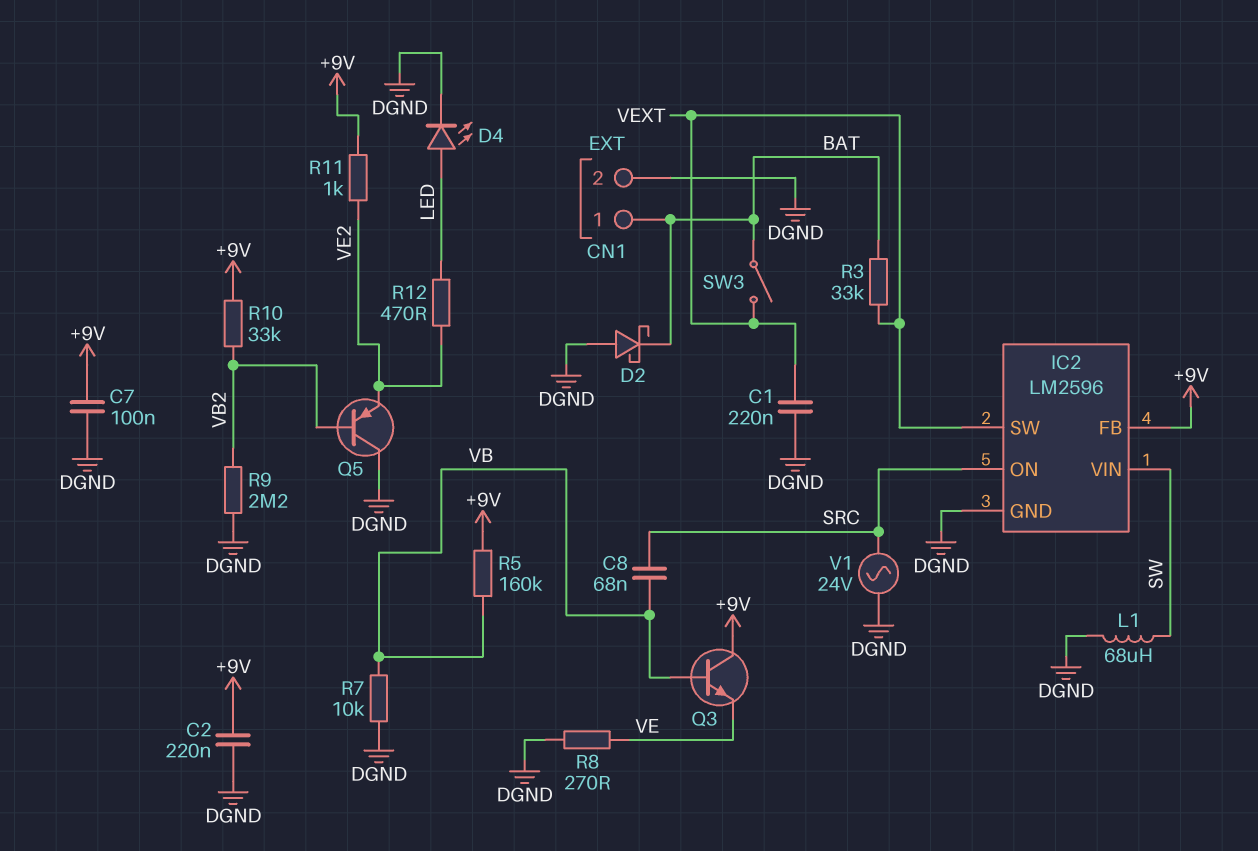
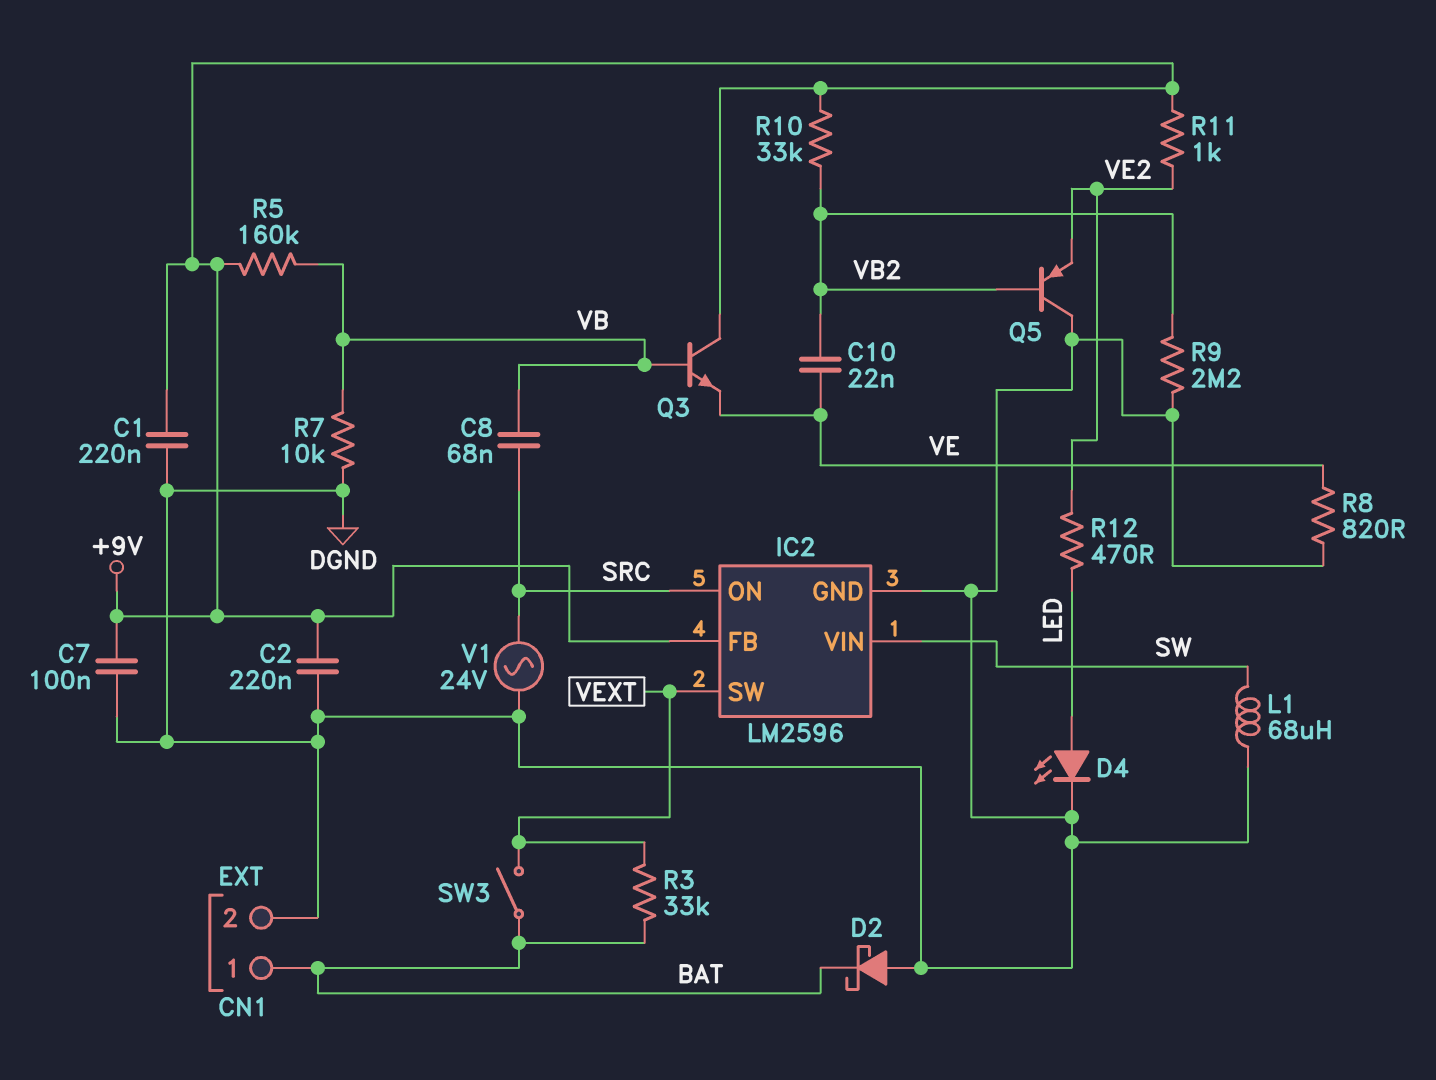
C1: 220nF (DGND, VEXT) -> 220nF (+9V, DGND)
C10: none -> 22nF (VB2, VE)
R8: 270 (DGND, VE) -> 820 (DGND, VE)

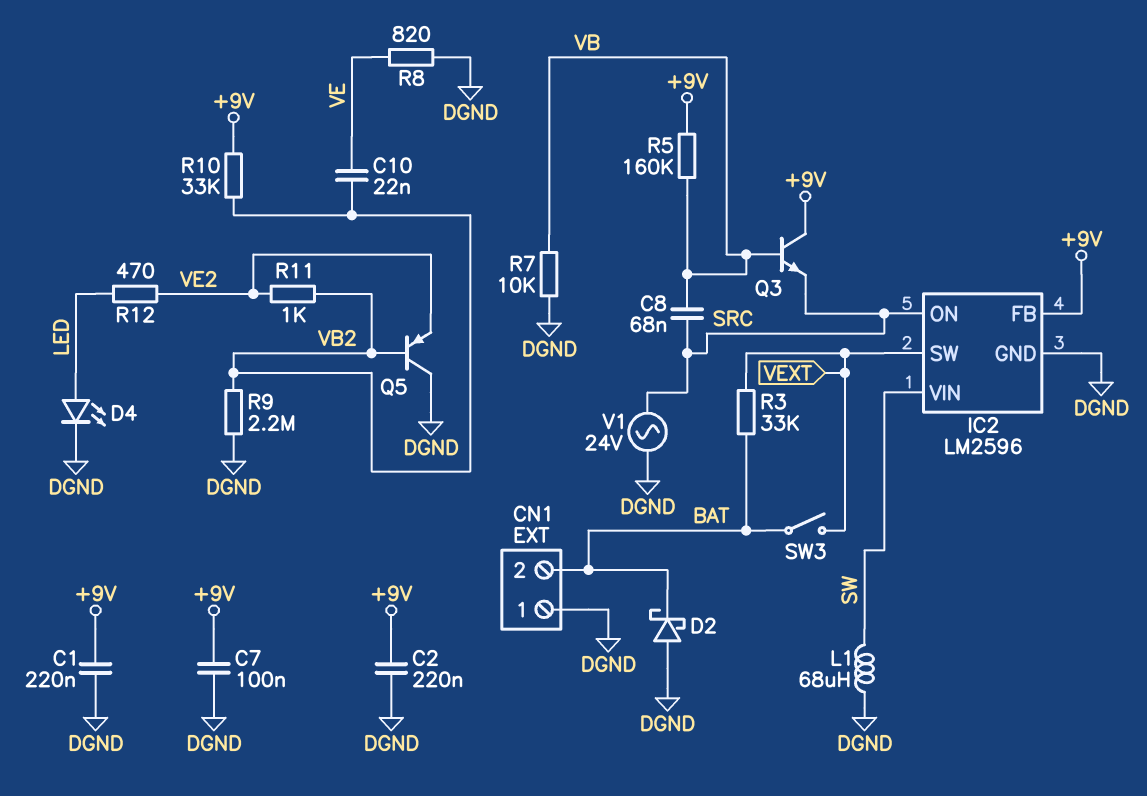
CN1 pin 1: BAT -> DGND
CN1 pin 2: DGND -> BAT
Q3: NPN (B VB, C +9V, E VE) -> NPN (B VB, C +9V, E SRC)
R11: 1k (+9V, VE2) -> 1k (VB2, VE2)

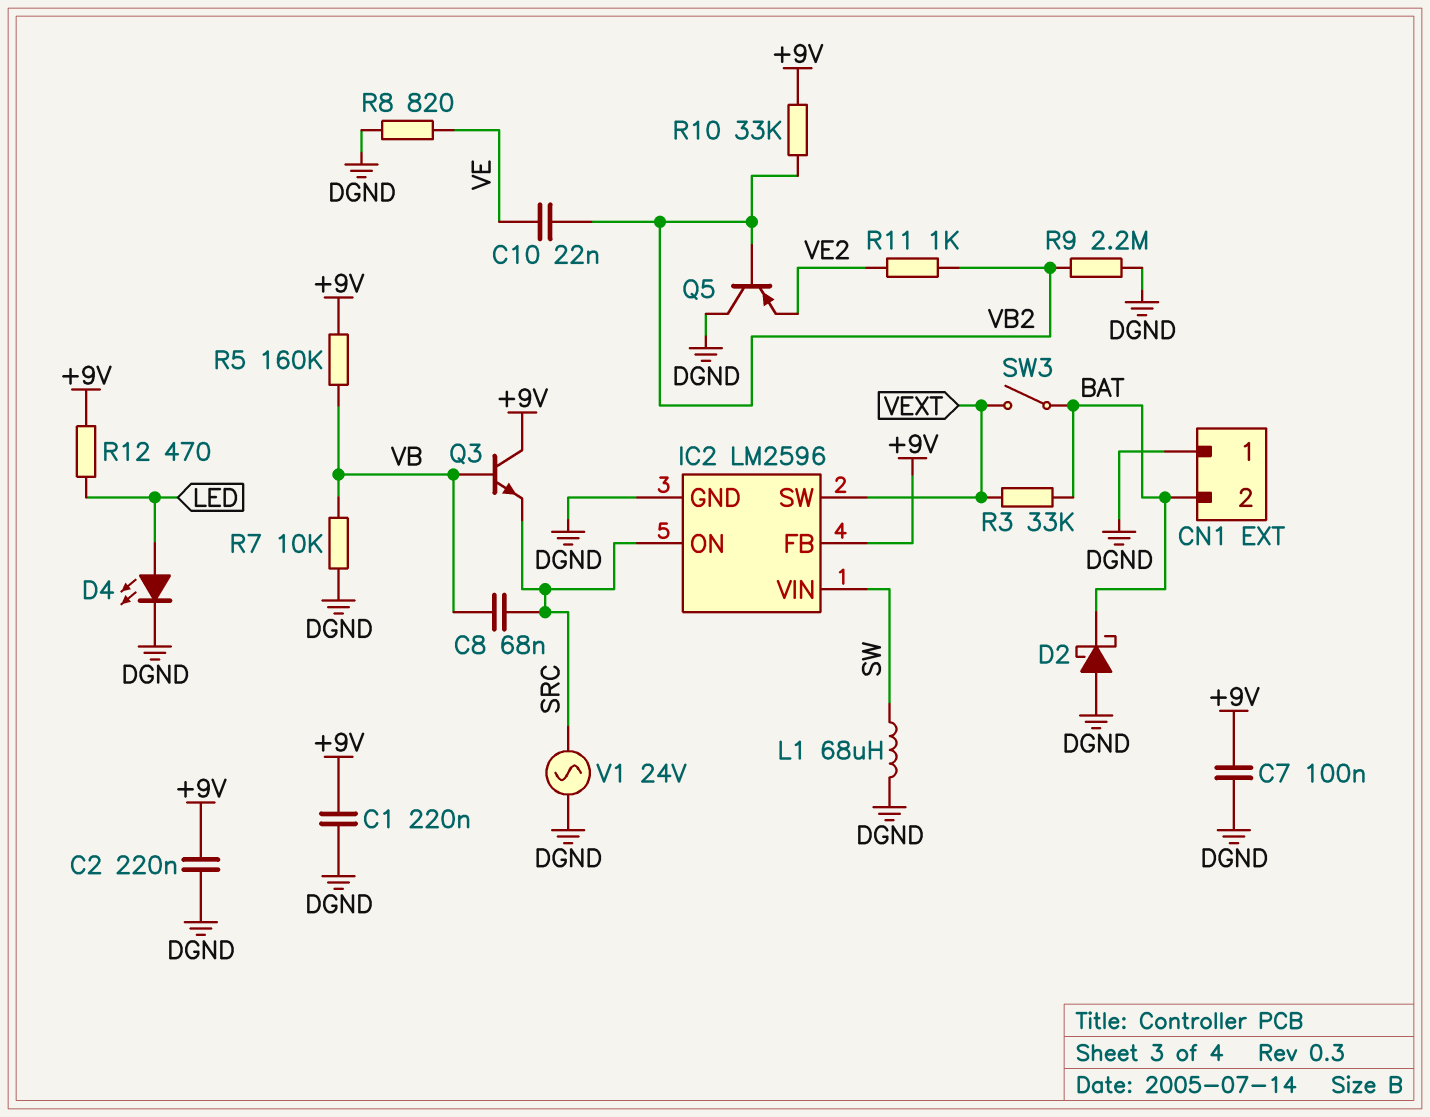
R12: 470 (LED, VE2) -> 470 (+9V, LED)

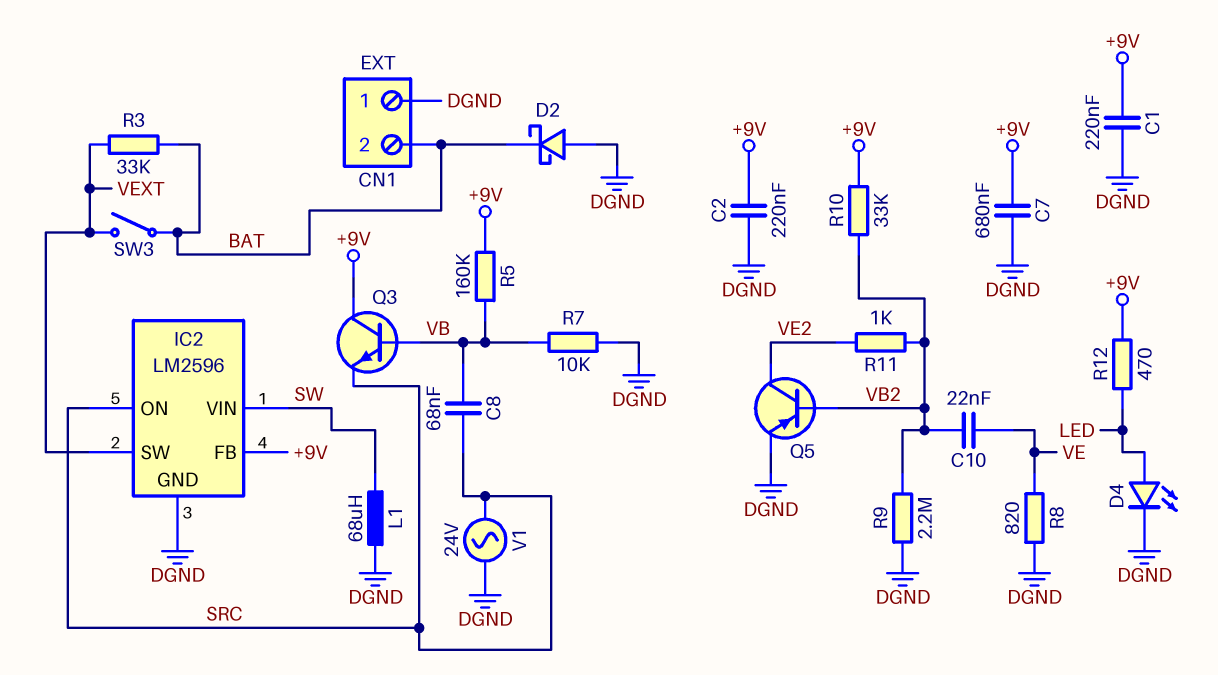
C7: 100nF (+9V, DGND) -> 680nF (+9V, DGND)
Q5: PNP (B VB2, C DGND, E VE2) -> PNP (B VB2, C VE2, E DGND)

